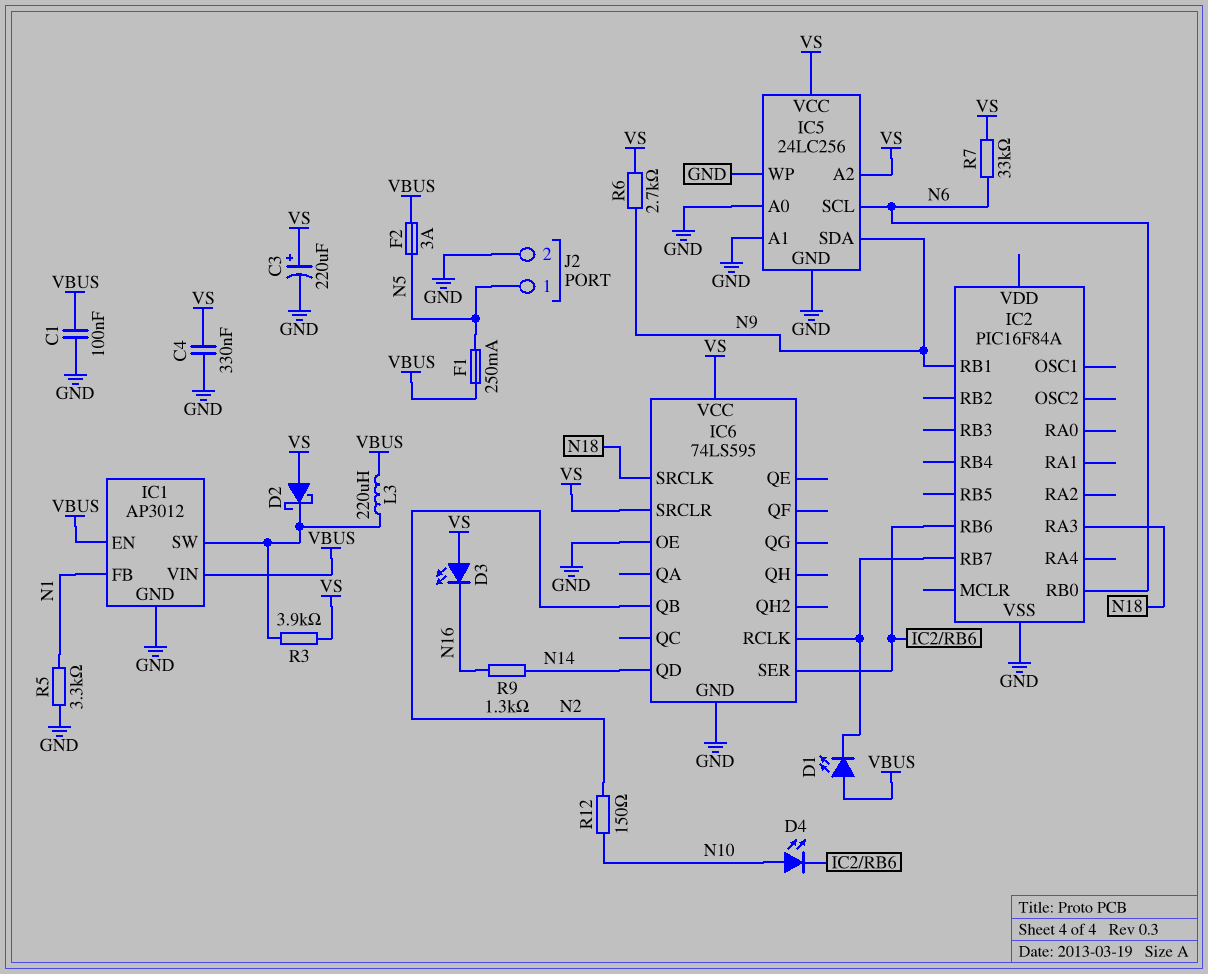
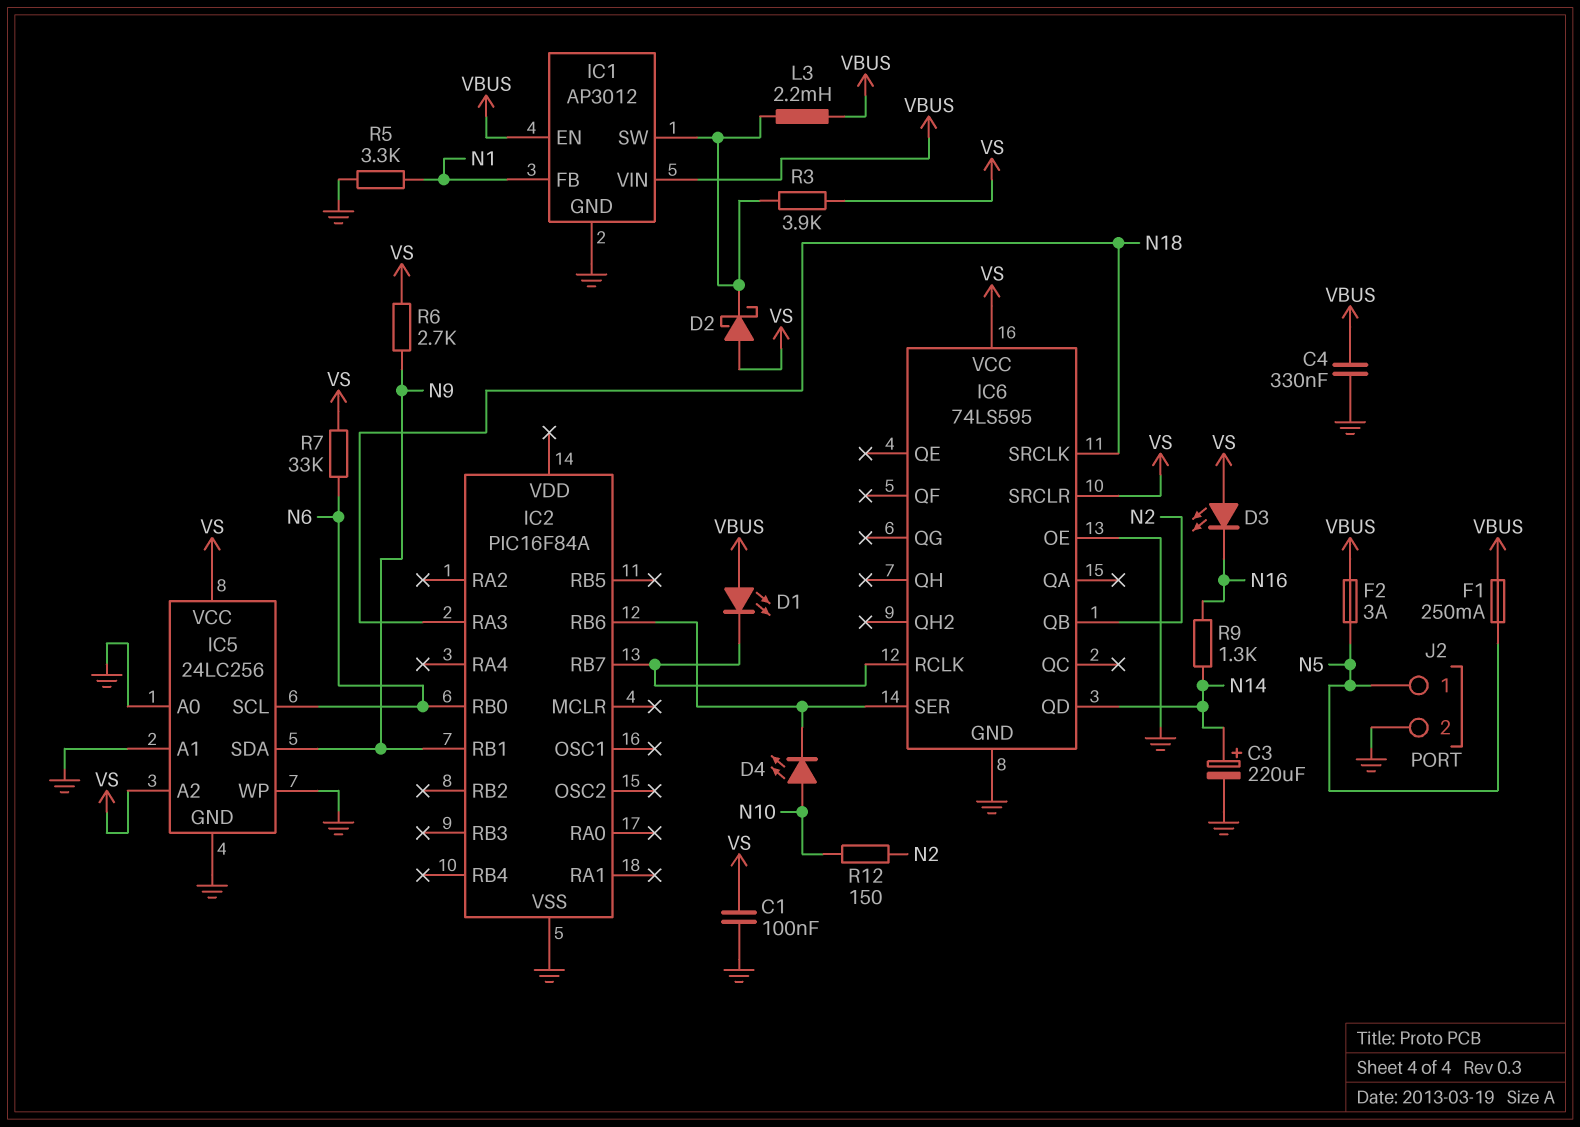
C1: 100nF (GND, VBUS) -> 100nF (GND, VS)
C3: 220uF (plus VS, minus GND) -> 220uF (plus N14, minus GND)
C4: 330nF (GND, VS) -> 330nF (GND, VBUS)
L3: 220uH (IC1/SW, VBUS) -> 2.2mH (IC1/SW, VBUS)

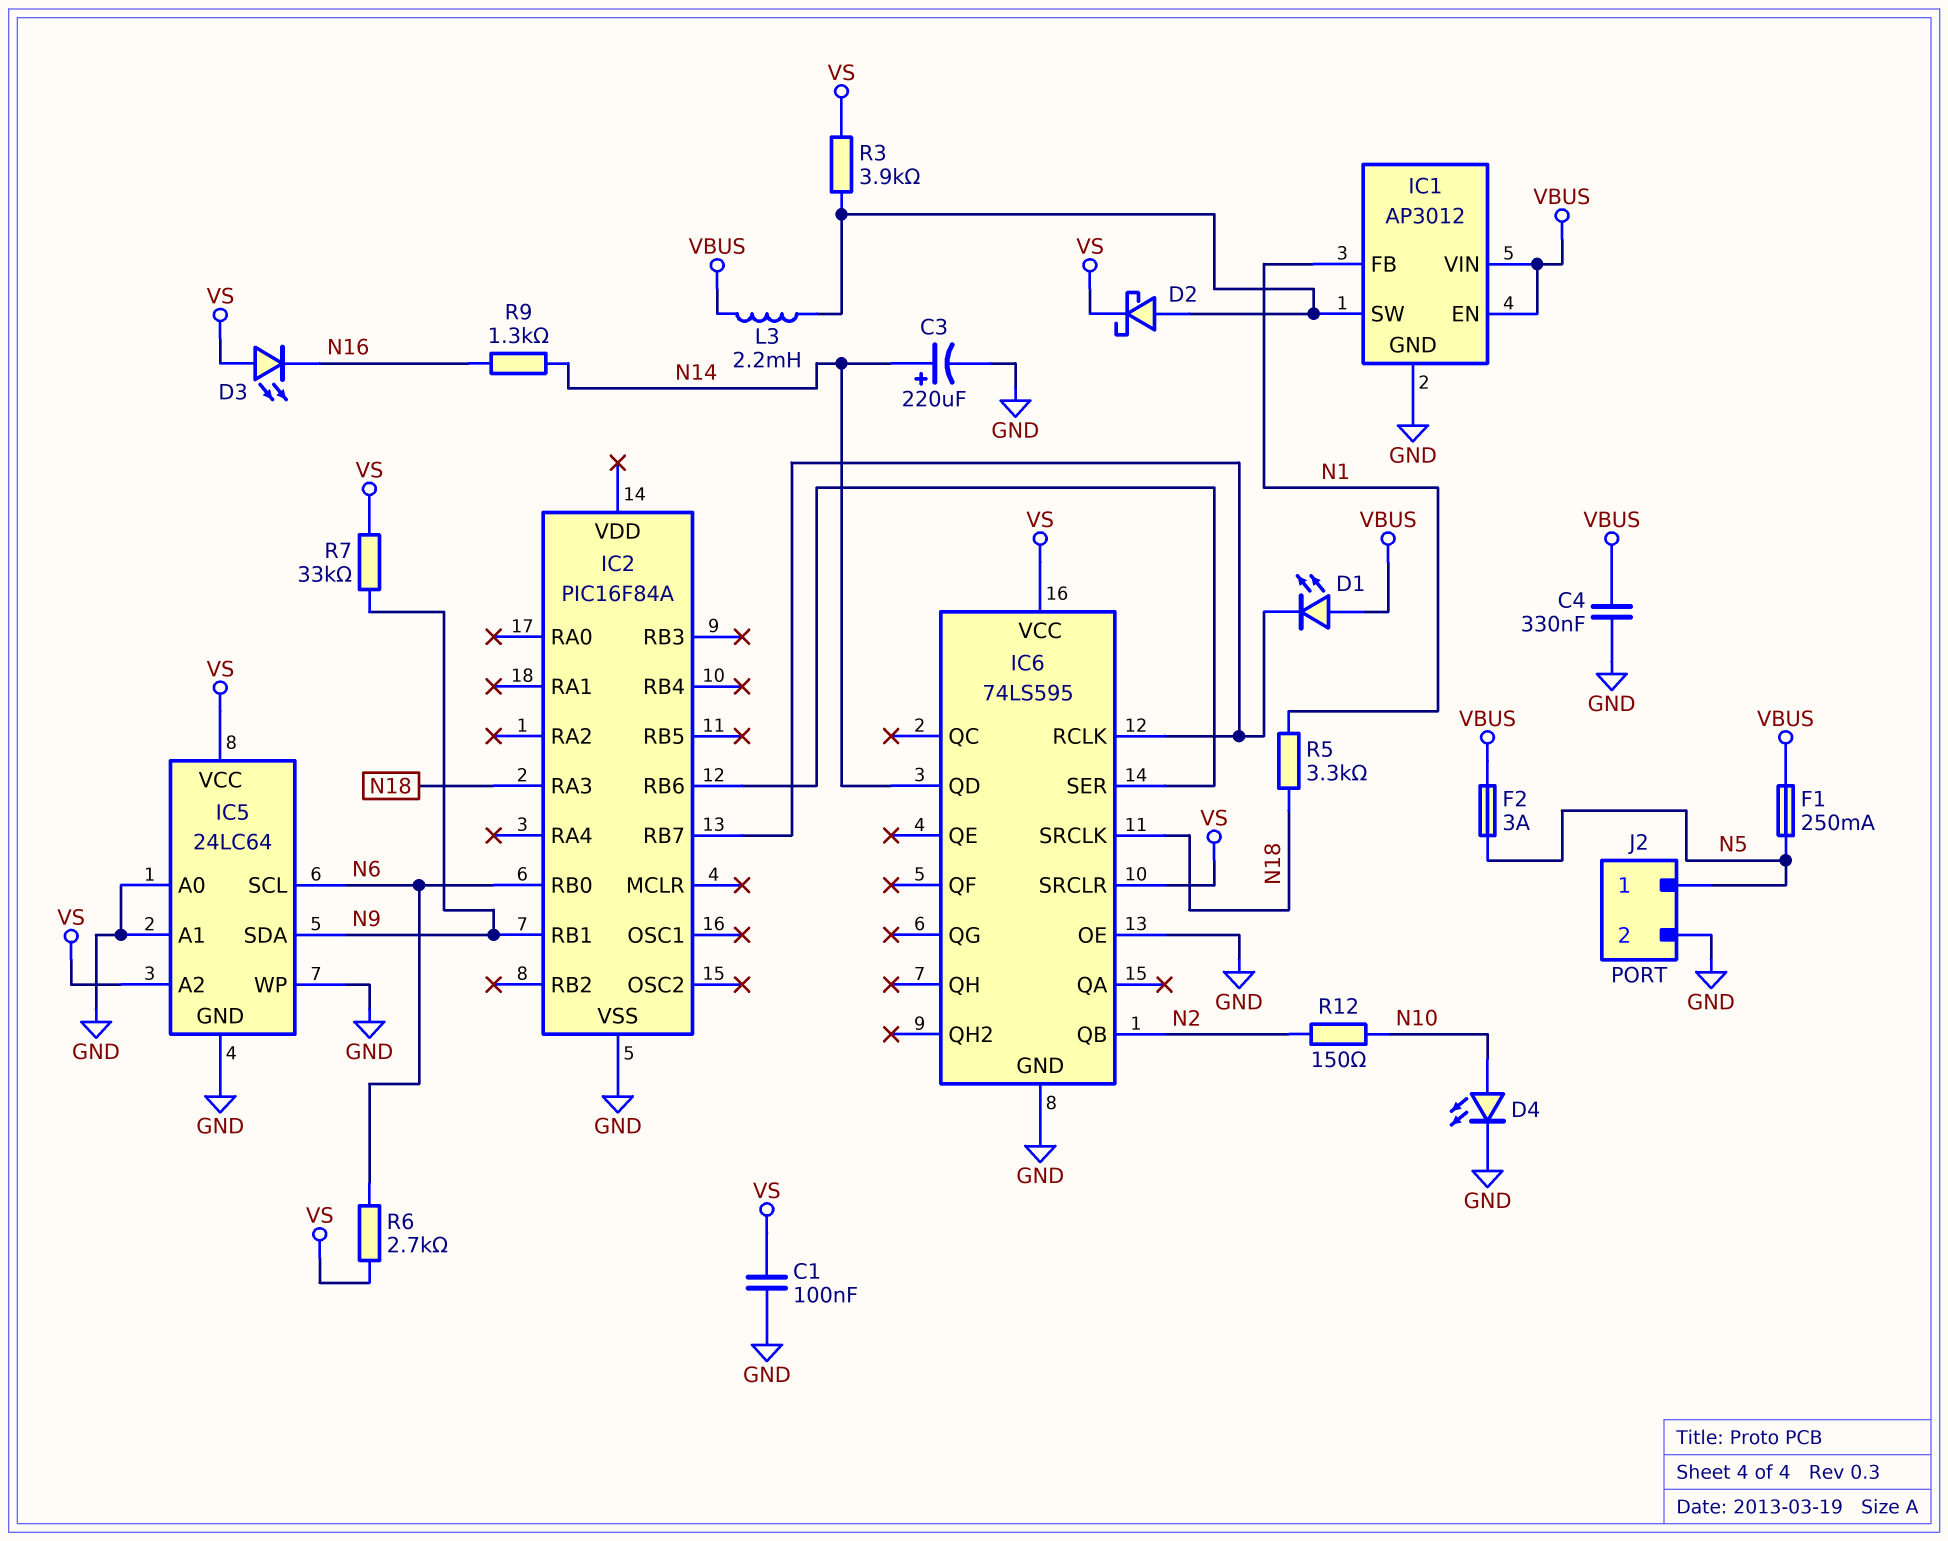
D2: schottky (A VS, K IC1/SW) -> schottky (A IC1/SW, K VS)
D4: LED (A N10, K IC2/RB6) -> LED (A N10, K GND)
IC5: 24LC256 -> 24LC64
R5: 3.3k (GND, N1) -> 3.3k (N1, N18)
R6: 2.7k (N9, VS) -> 2.7k (N6, VS)
R7: 33k (N6, VS) -> 33k (N9, VS)

